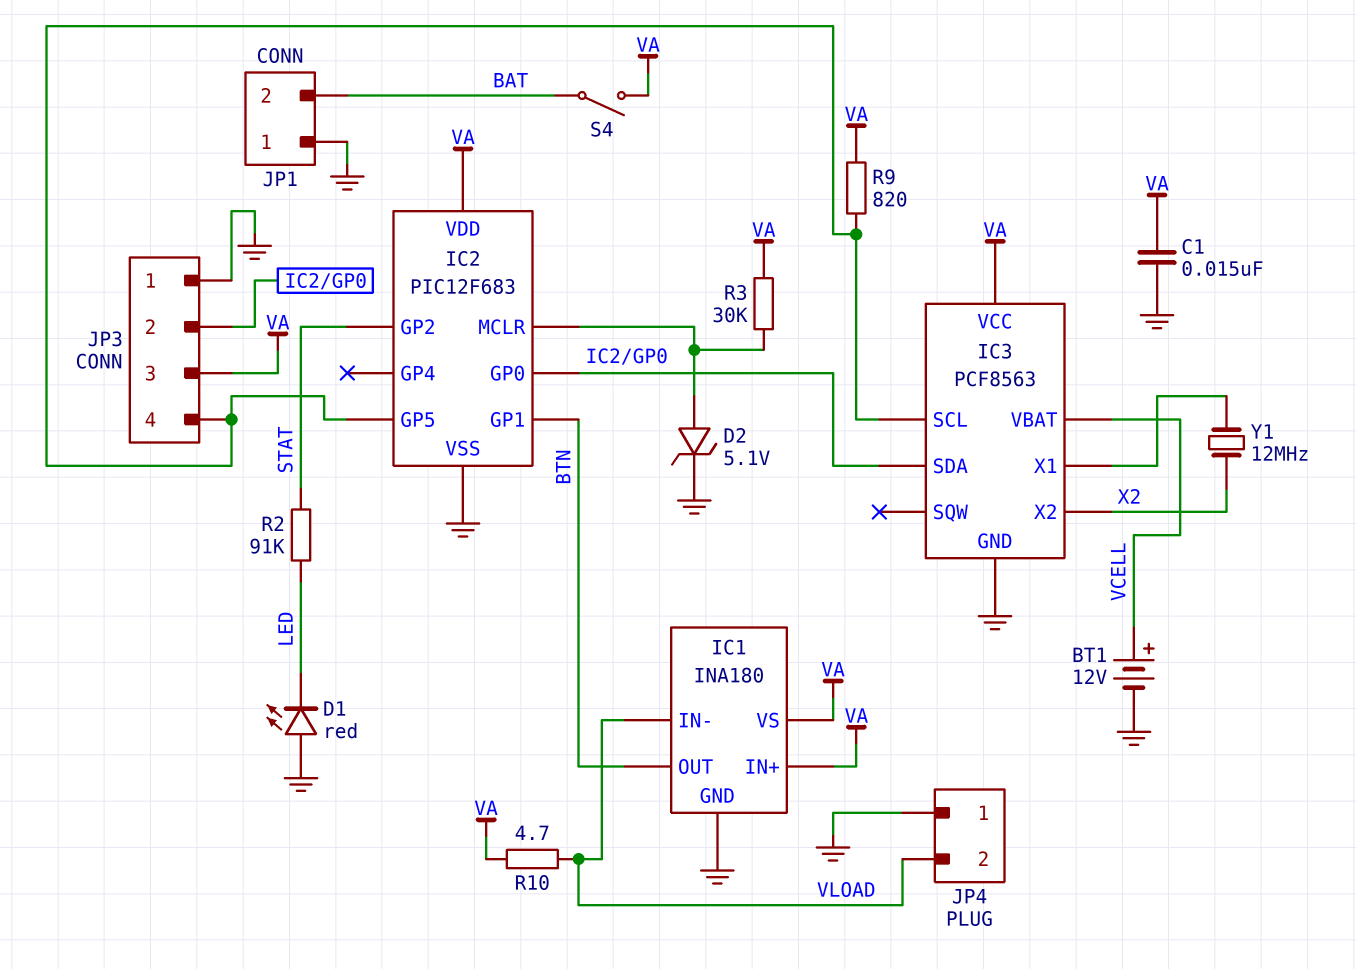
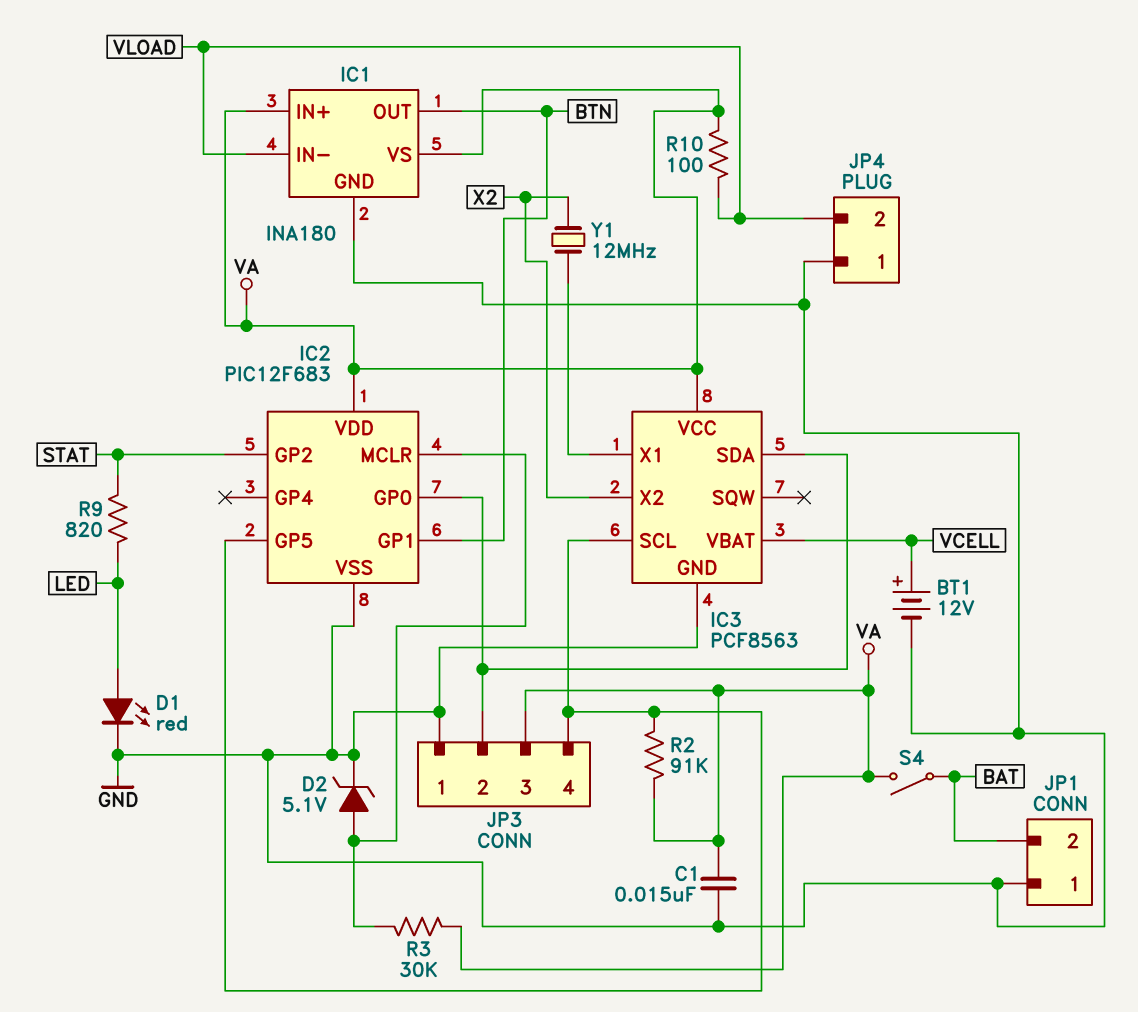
D1: LED red (A GND, K LED) -> LED red (A LED, K GND)
R2: 91k (LED, STAT) -> 91k (IC2/GP5, VA)
R9: 820 (IC2/GP5, VA) -> 820 (LED, STAT)
R10: 4.7 (VA, VLOAD) -> 100 (VA, VLOAD)

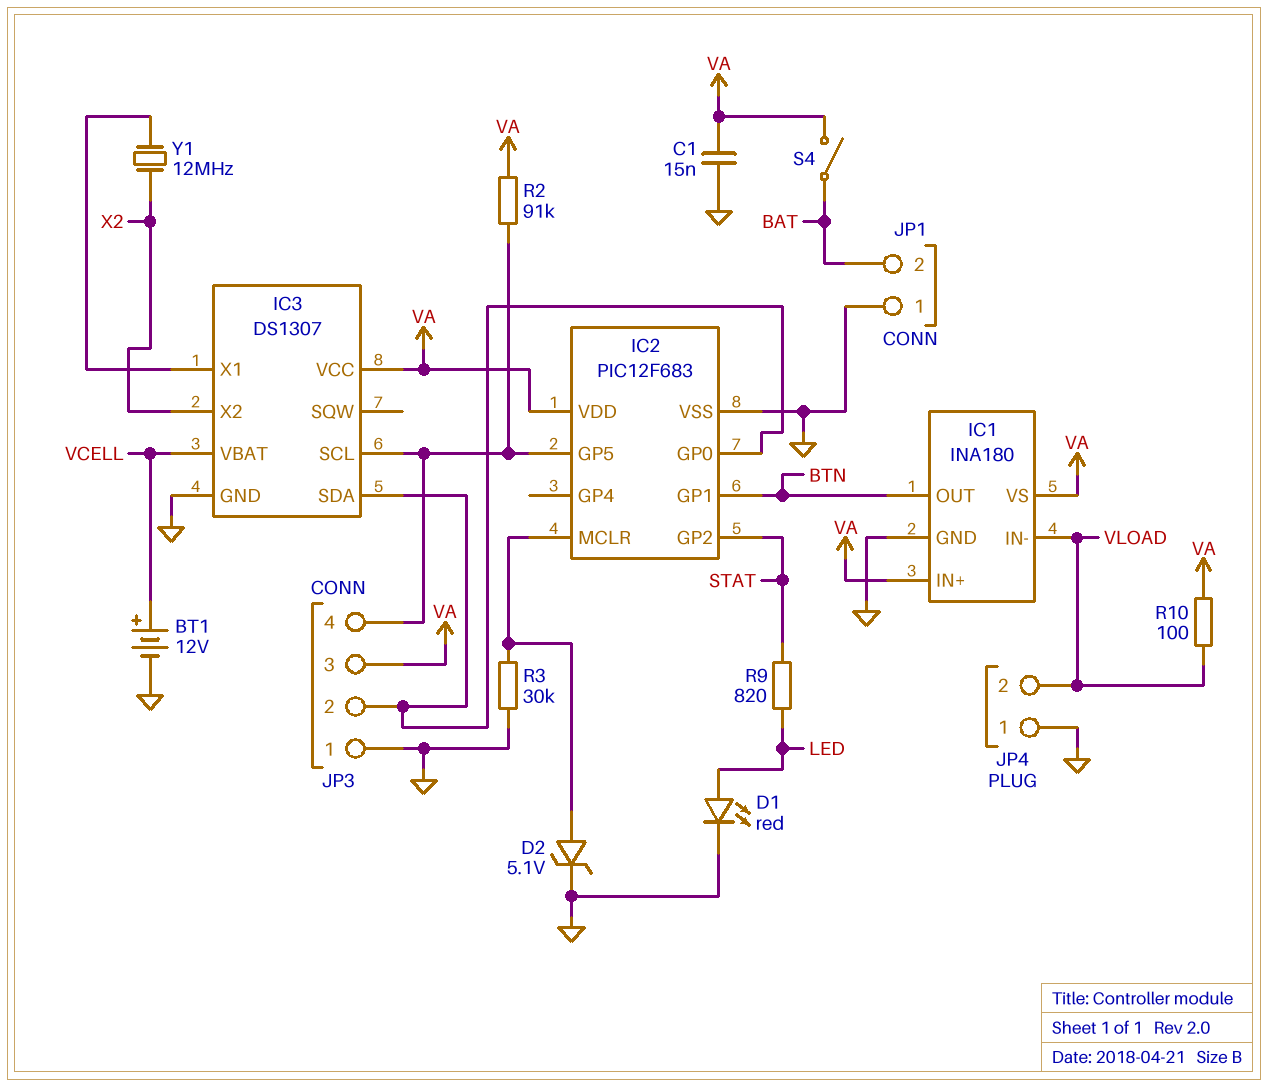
IC3: PCF8563 -> DS1307
R3: 30k (IC2/MCLR, VA) -> 30k (GND, IC2/MCLR)

